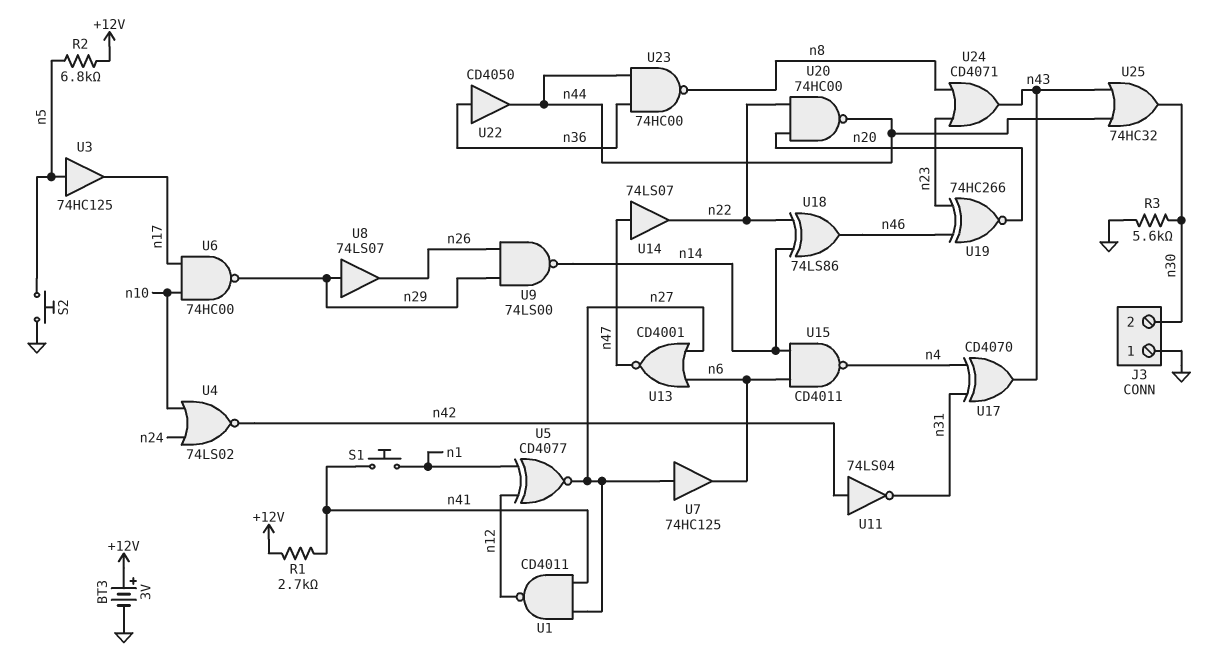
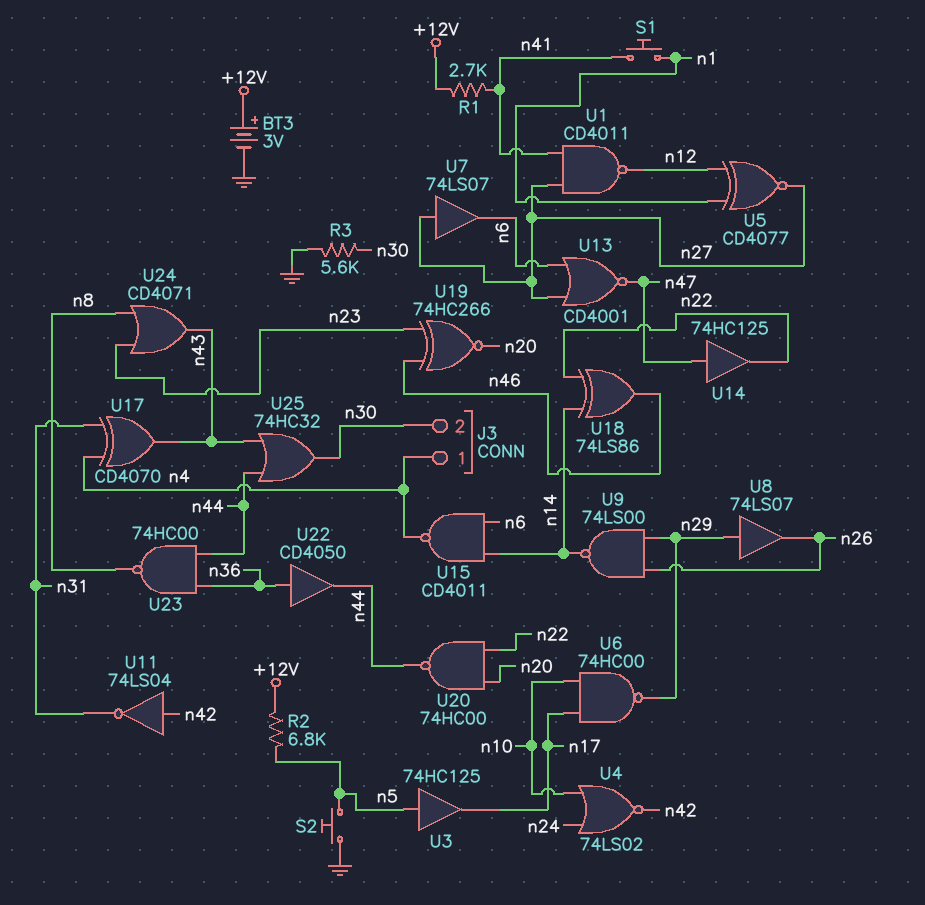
J3 pin 1: GND -> n4
U7: buffer 74HC125 (in n27, out n6) -> buffer 74LS07 (in n27, out n6)
U14: buffer 74LS07 (in n47, out n22) -> buffer 74HC125 (in n47, out n22)

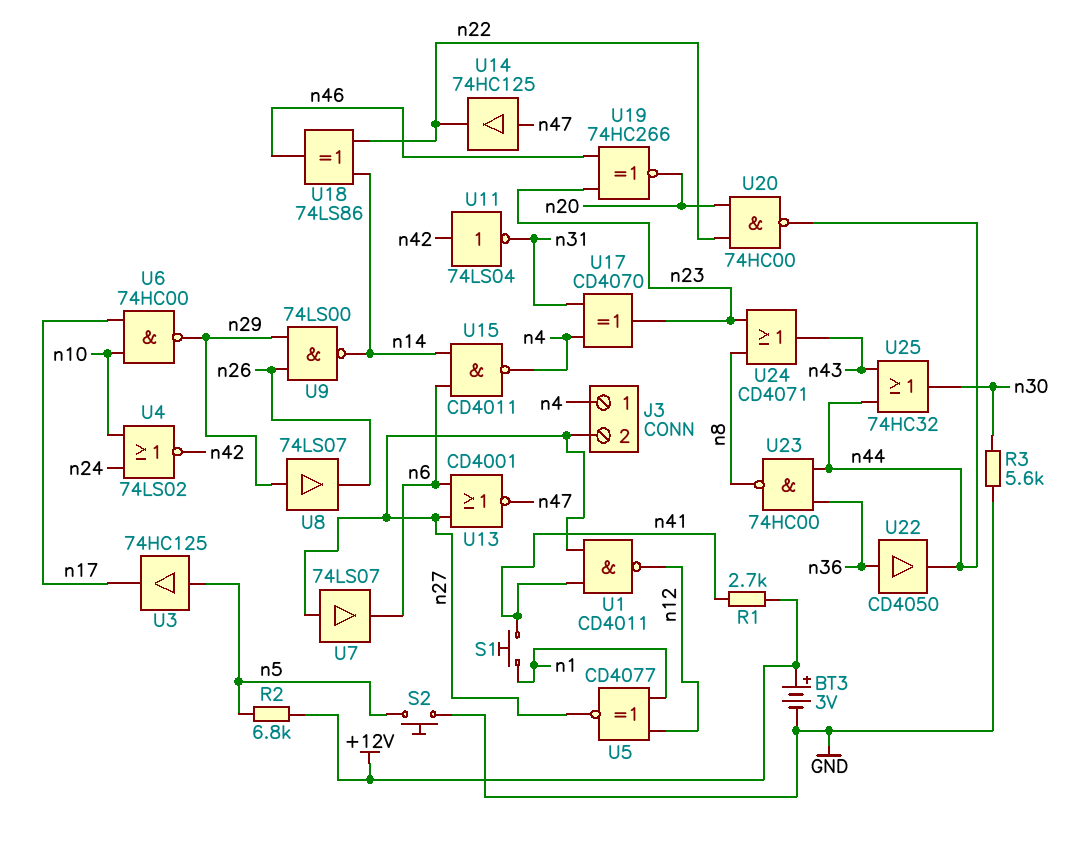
J3 pin 2: n30 -> n27
U17: XOR CD4070 (in n4, in n31, out n43) -> XOR CD4070 (in n4, in n31, out n23)

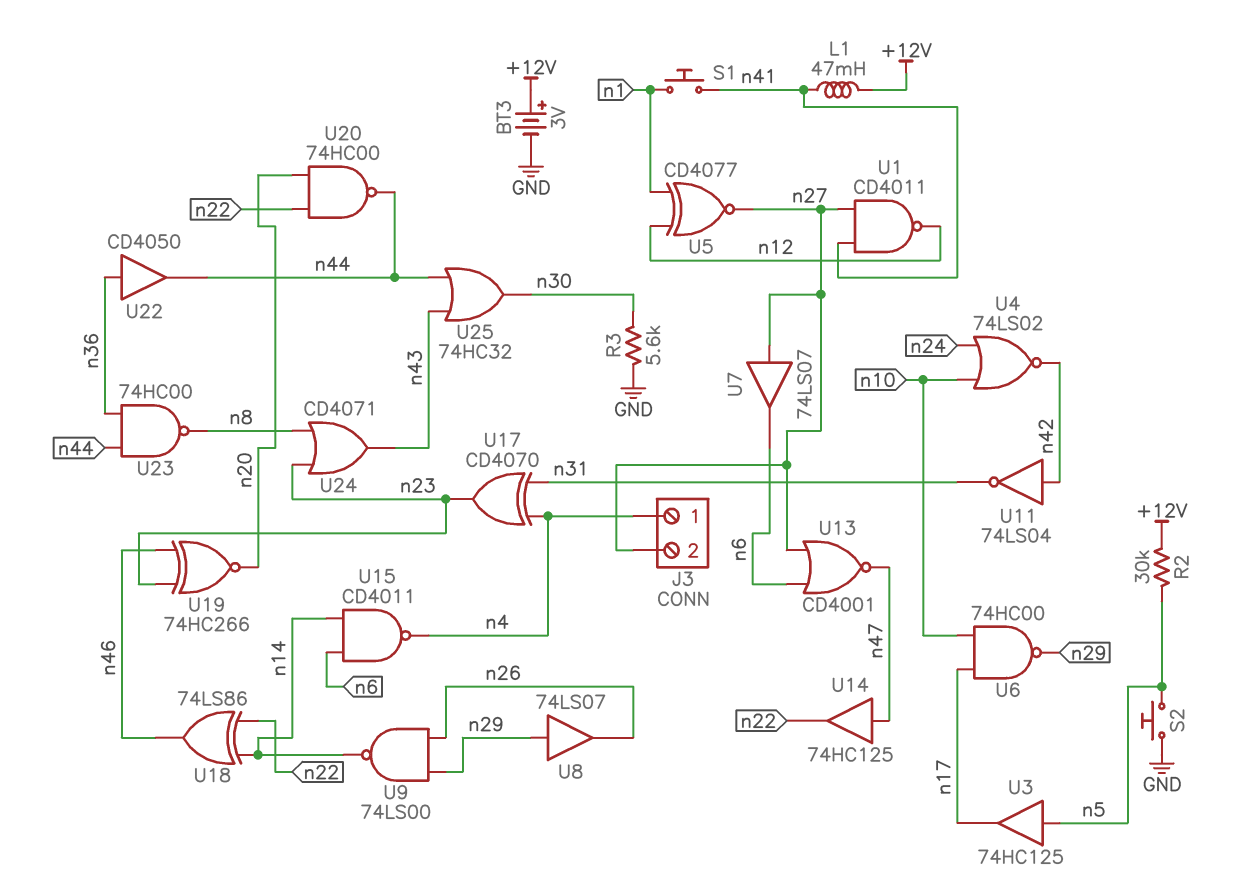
L1: none -> 47mH (+12V, n41)
R1: 2.7k (+12V, n41) -> none
R2: 6.8k (+12V, n5) -> 30k (+12V, n5)

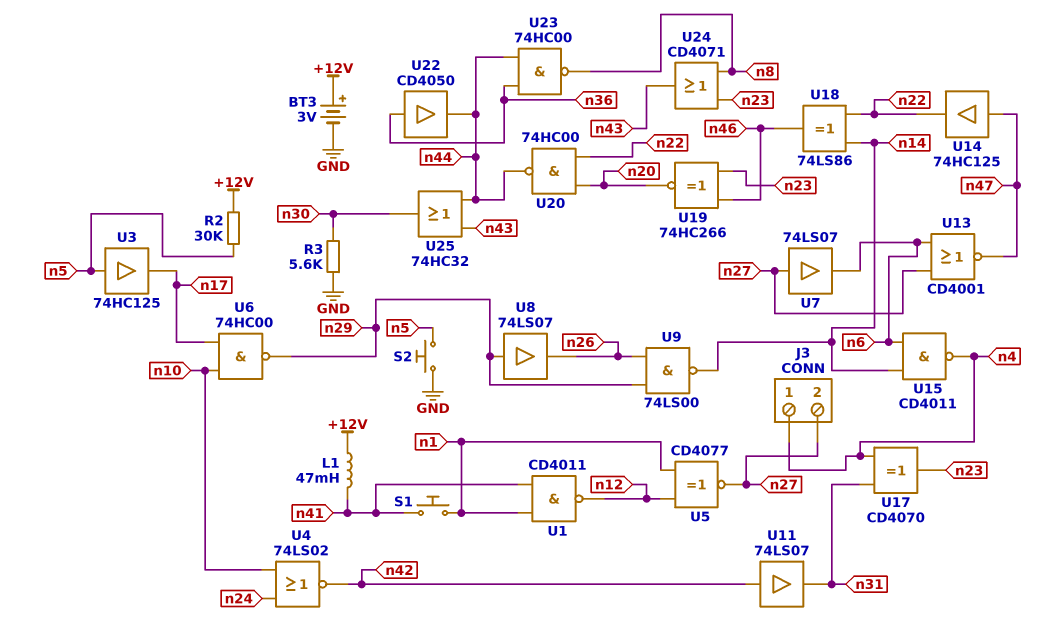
U1: NAND CD4011 (in n27, in n41, out n12) -> NAND CD4011 (in n1, in n41, out n12)
U11: NOT 74LS04 (in n42, out n31) -> buffer 74LS07 (in n42, out n31)

